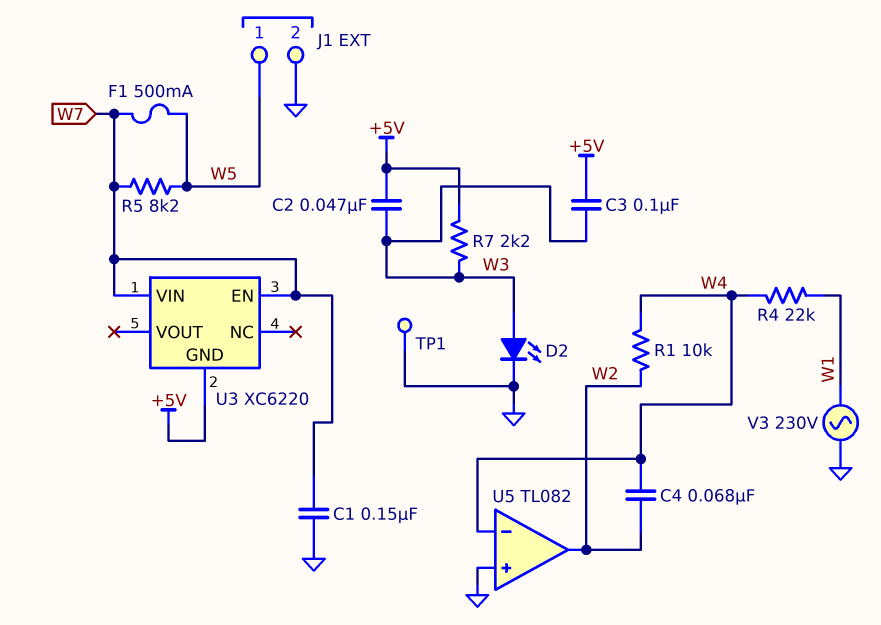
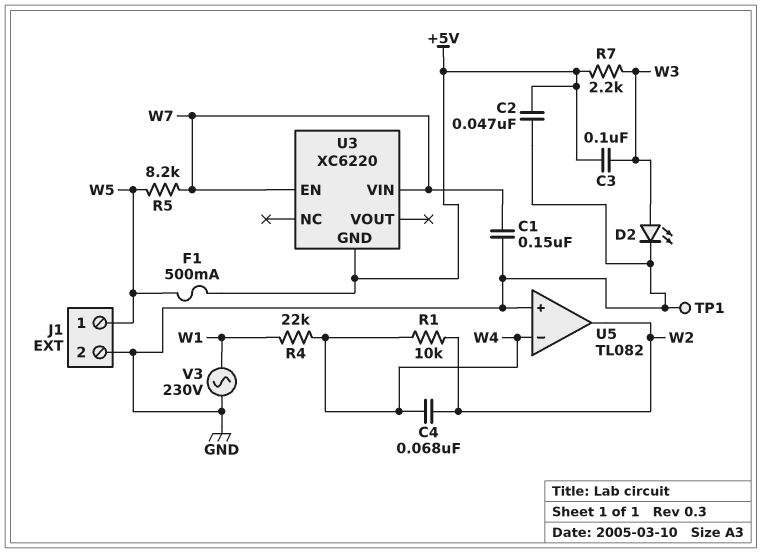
C2: 47nF (+5V, W3) -> 47nF (+5V, GND)
F1: 500mA (W5, W7) -> 500mA (+5V, W5)

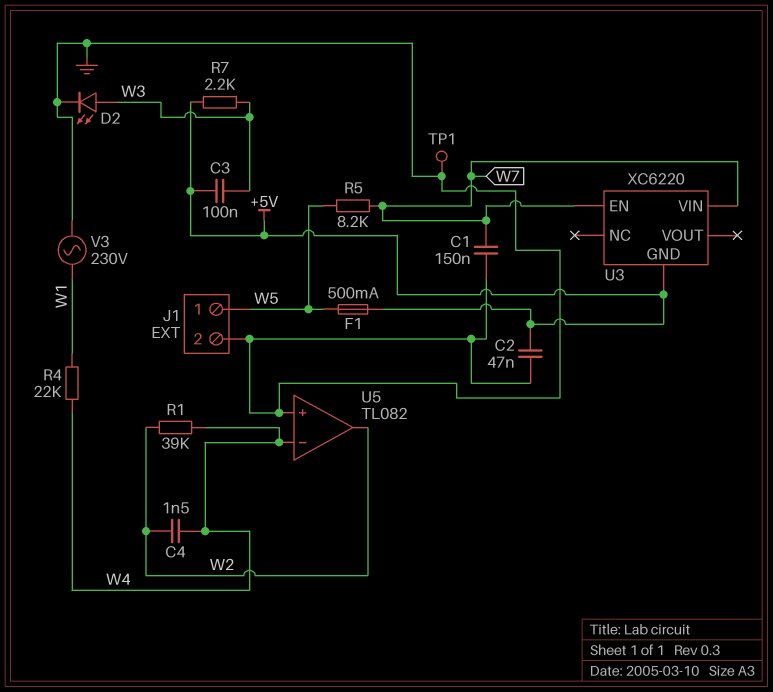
C4: 68nF (W2, W4) -> 1.5nF (W2, W4)
R1: 10k (W2, W4) -> 39k (W2, W4)

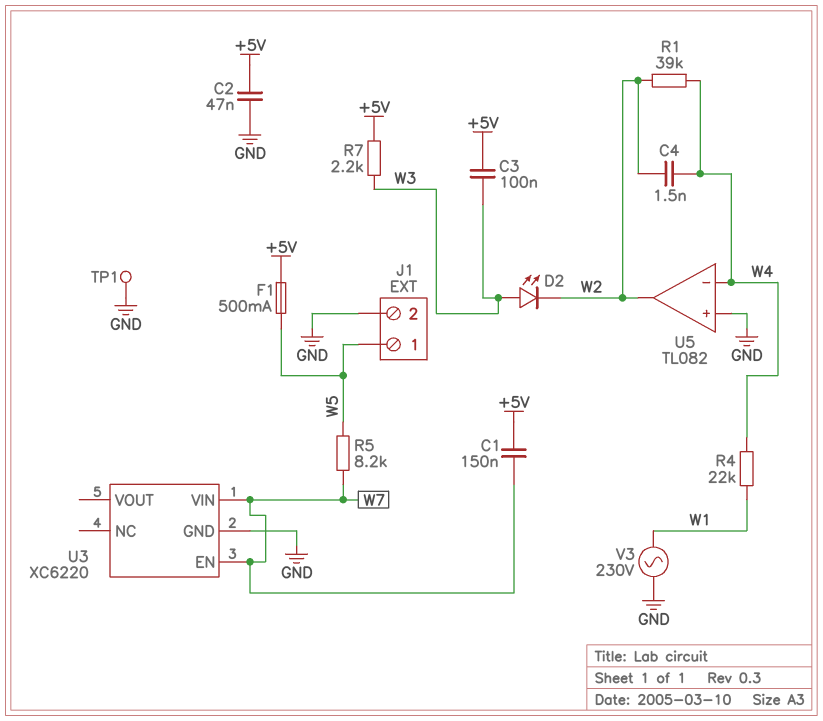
C1: 150nF (GND, W7) -> 150nF (+5V, W7)
D2: LED (A W3, K GND) -> LED (A W3, K W2)
U3 pin GND: +5V -> GND

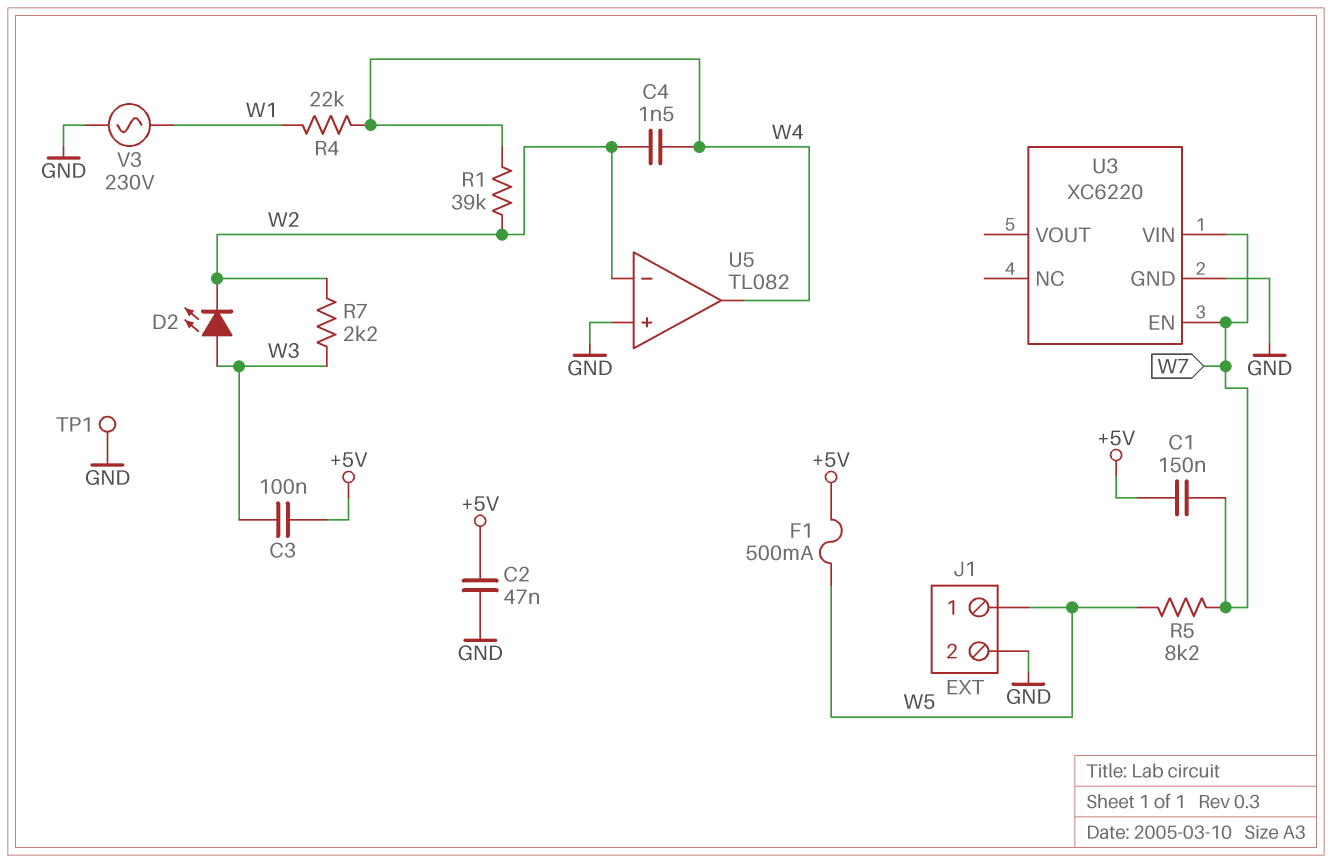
R7: 2.2k (+5V, W3) -> 2.2k (W2, W3)
U5 pin in-: W4 -> W2
U5 pin out: W2 -> W4

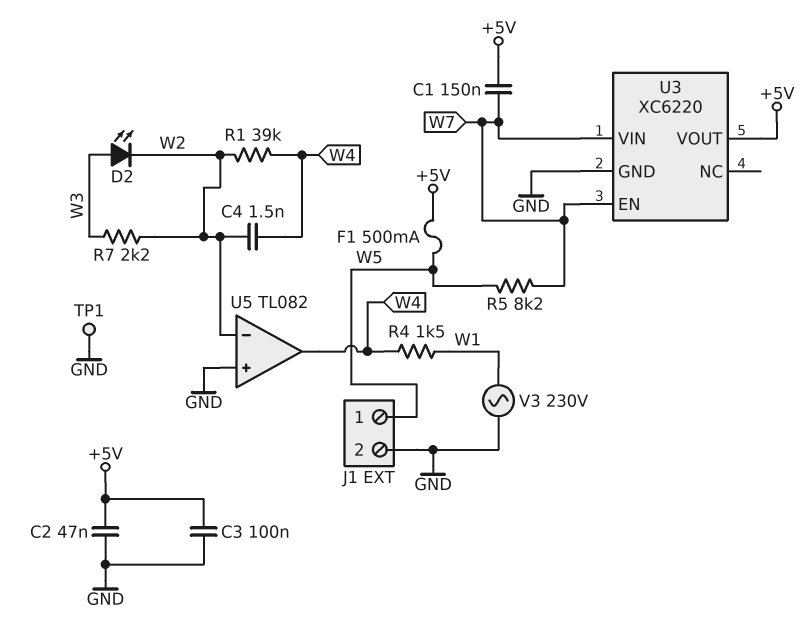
C3: 100nF (+5V, W3) -> 100nF (+5V, GND)
R4: 22k (W1, W4) -> 1.5k (W1, W4)
U3 pin VOUT: none -> +5V

